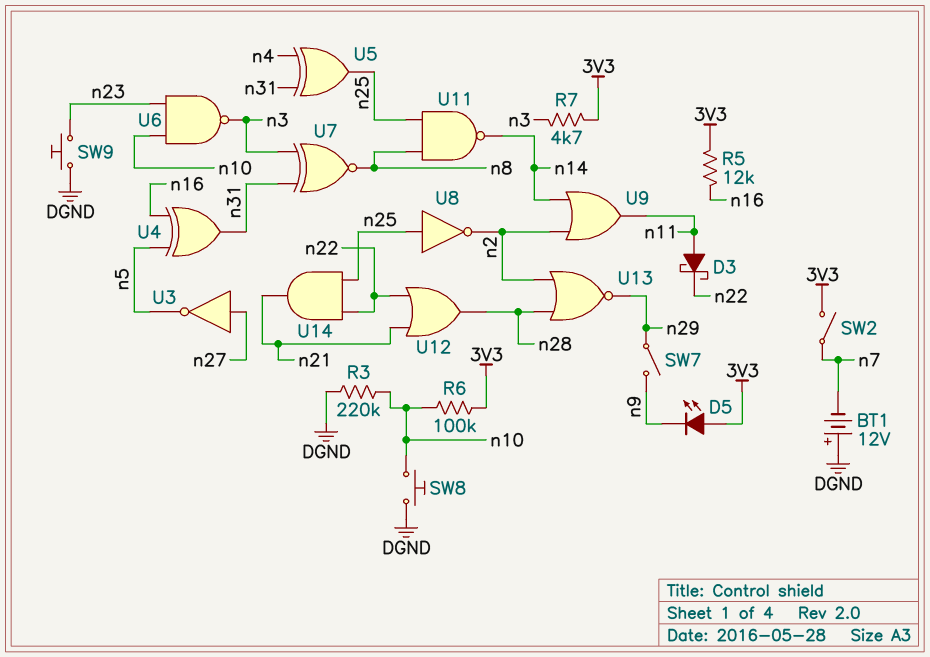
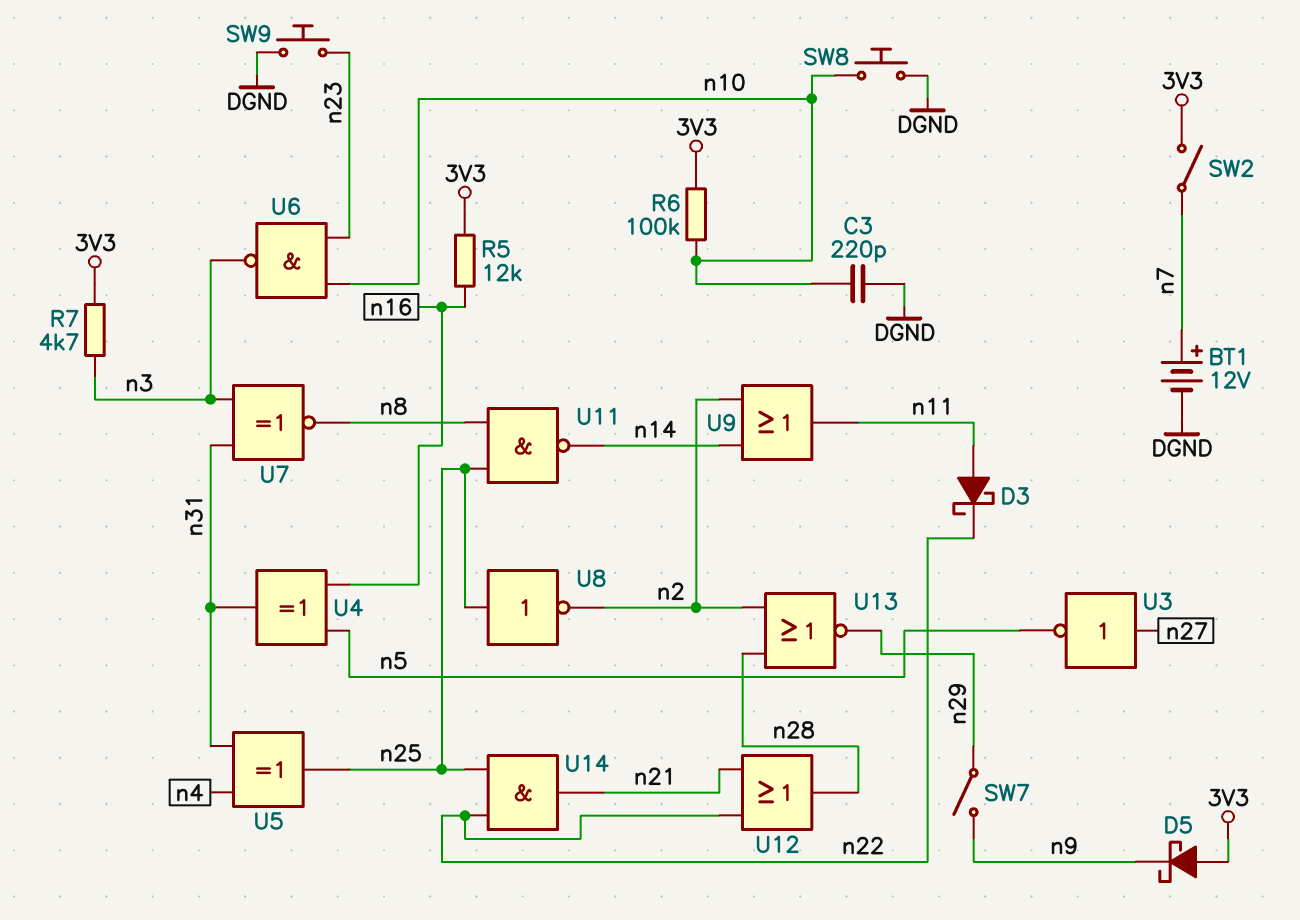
BT1: 12V (plus DGND, minus n7) -> 12V (plus n7, minus DGND)
C3: none -> 220pF (DGND, n10)
D5: LED (A 3V3, K n9) -> schottky (A 3V3, K n9)
R3: 220k (DGND, n10) -> none

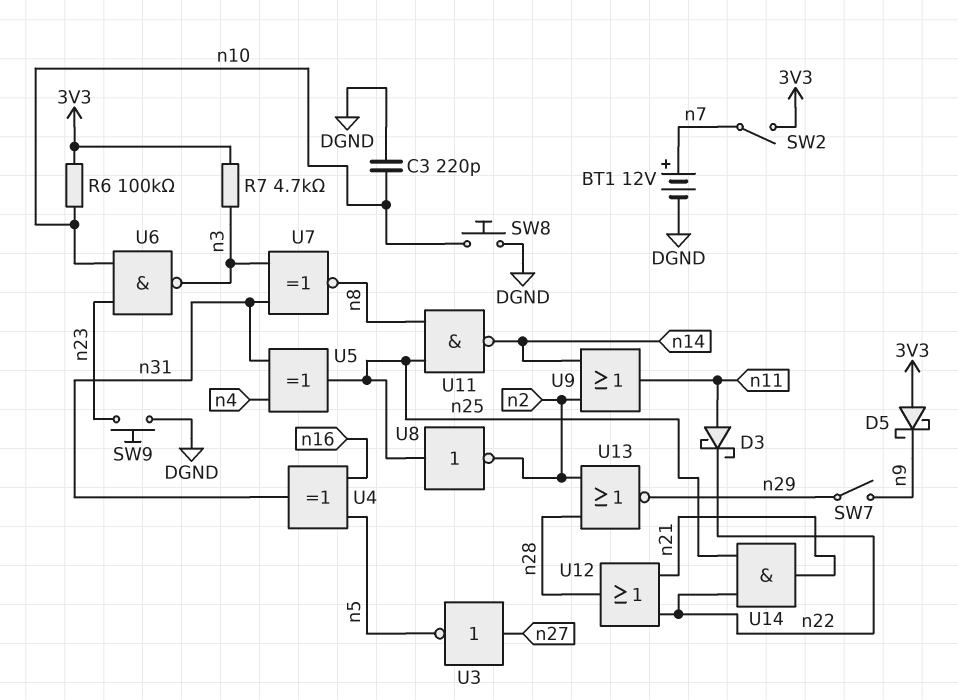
R5: 12k (3V3, n16) -> none

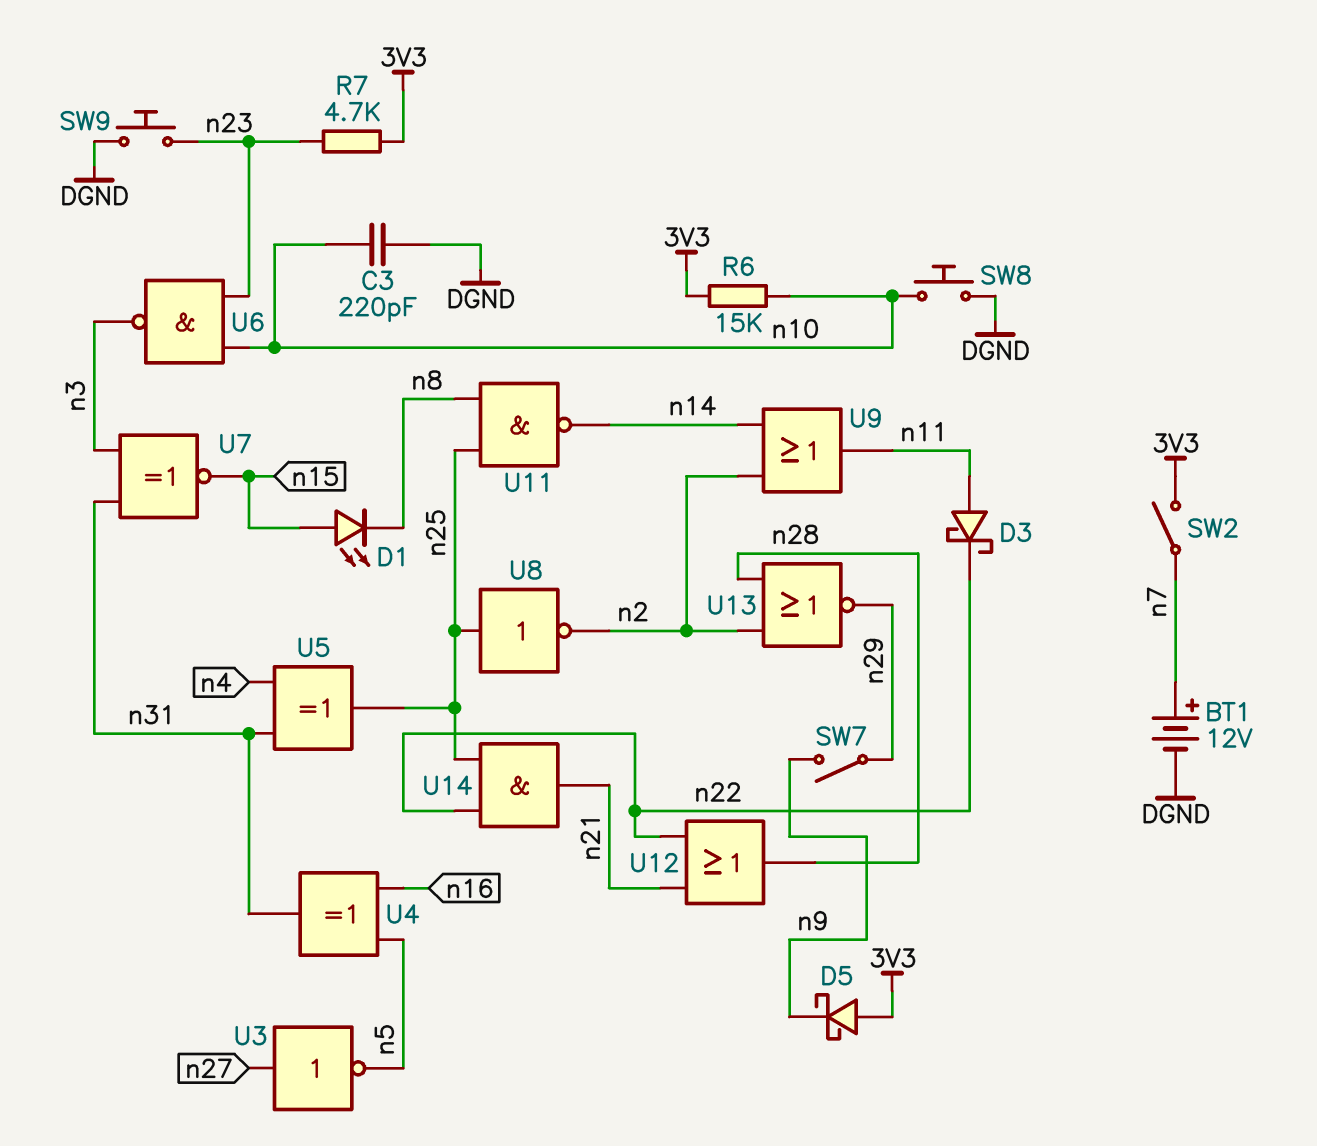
D1: none -> LED (A n15, K n8)
R6: 100k (3V3, n10) -> 15k (3V3, n10)
R7: 4.7k (3V3, n3) -> 4.7k (3V3, n23)
U7: XNOR (in n3, in n31, out n8) -> XNOR (in n3, in n31, out n15)

